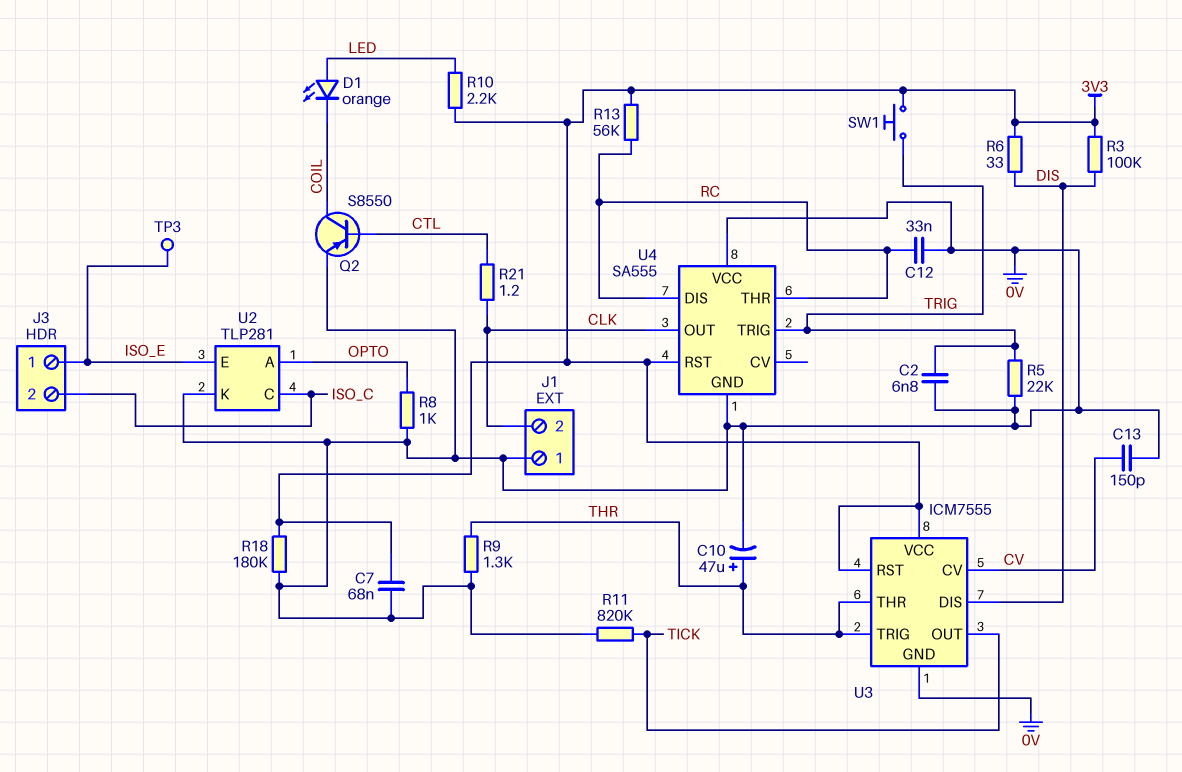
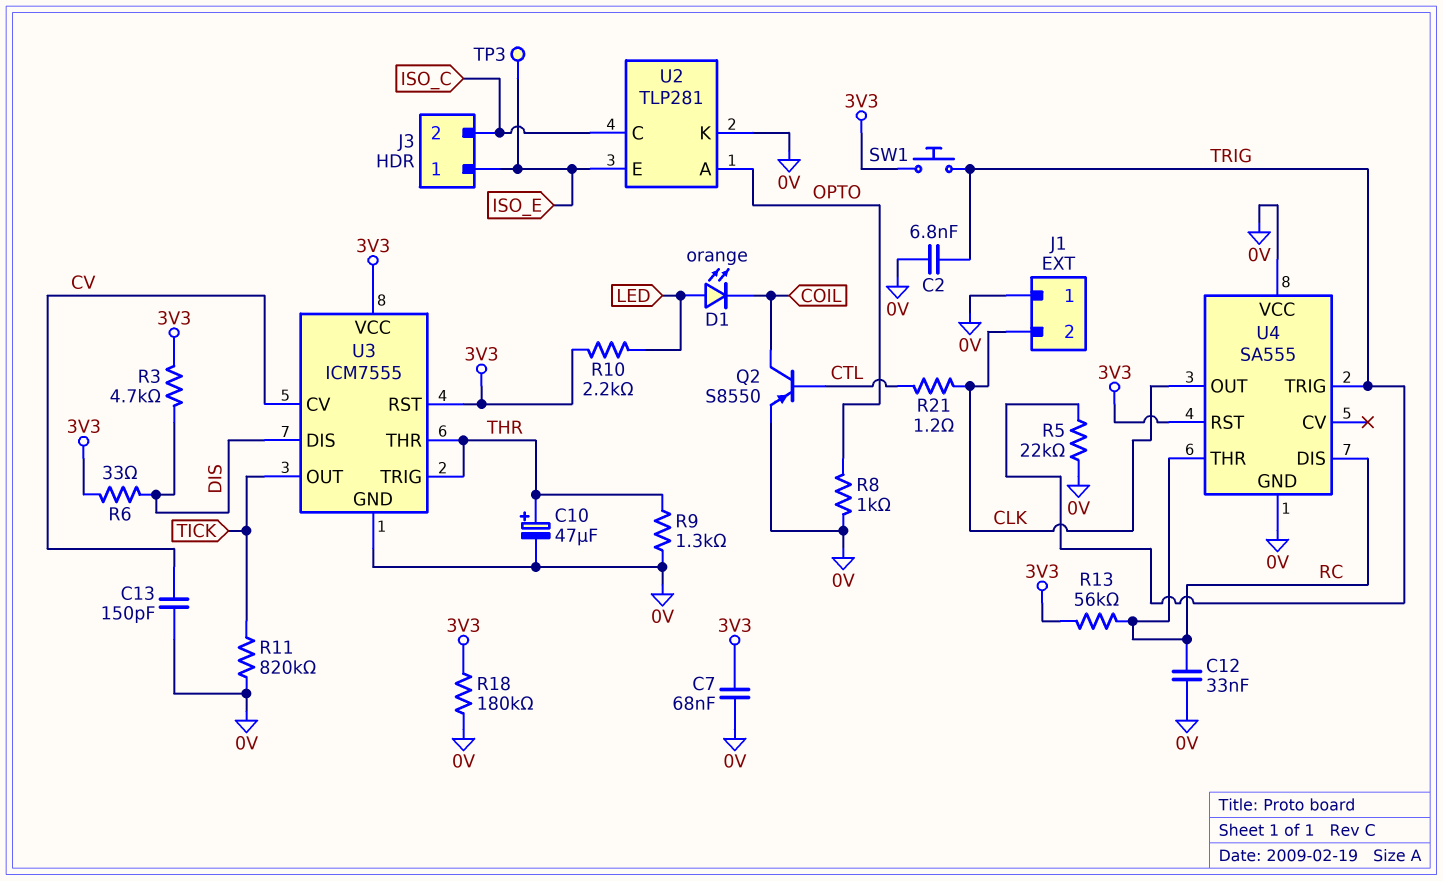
R3: 100k (3V3, DIS) -> 4.7k (3V3, DIS)

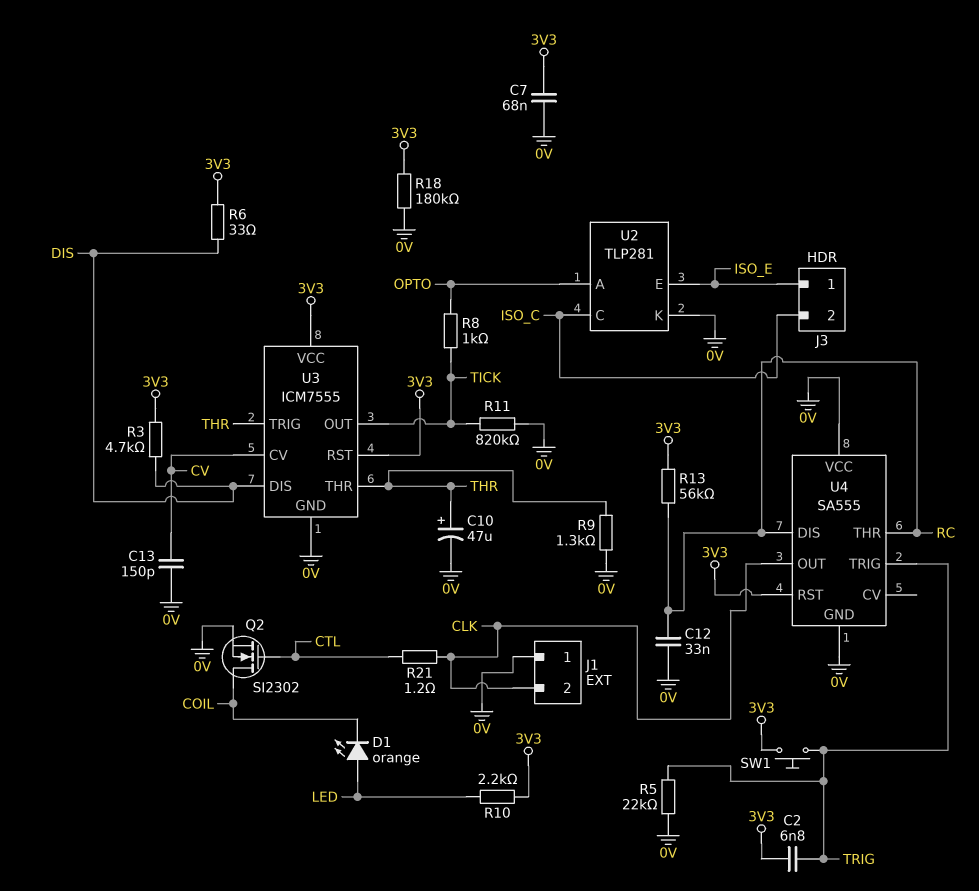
C2: 6.8nF (0V, TRIG) -> 6.8nF (3V3, TRIG)
Q2: PNP S8550 (B CTL, C COIL, E 0V) -> NMOS SI2302 (G CTL, D COIL, S 0V)
R8: 1k (0V, OPTO) -> 1k (OPTO, TICK)
TP3: test point (ISO_E) -> none

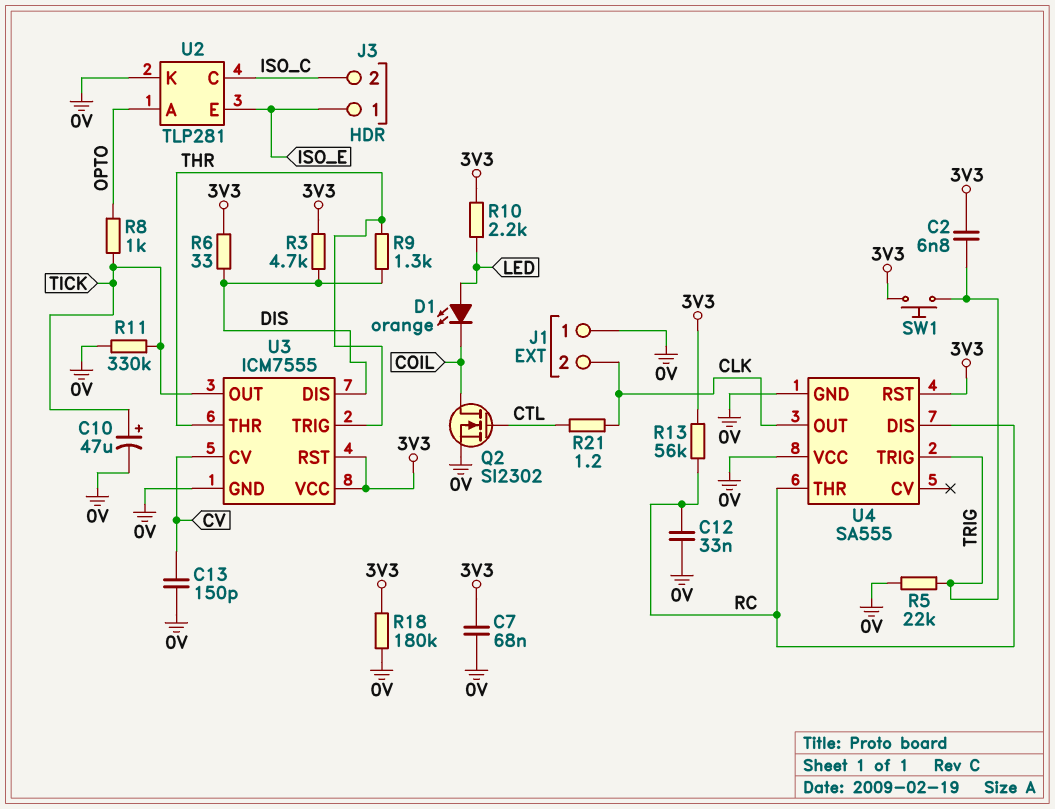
C10: 47uF (plus THR, minus 0V) -> 47uF (plus TICK, minus 0V)
R9: 1.3k (0V, THR) -> 1.3k (DIS, THR)
R11: 820k (0V, TICK) -> 330k (0V, TICK)

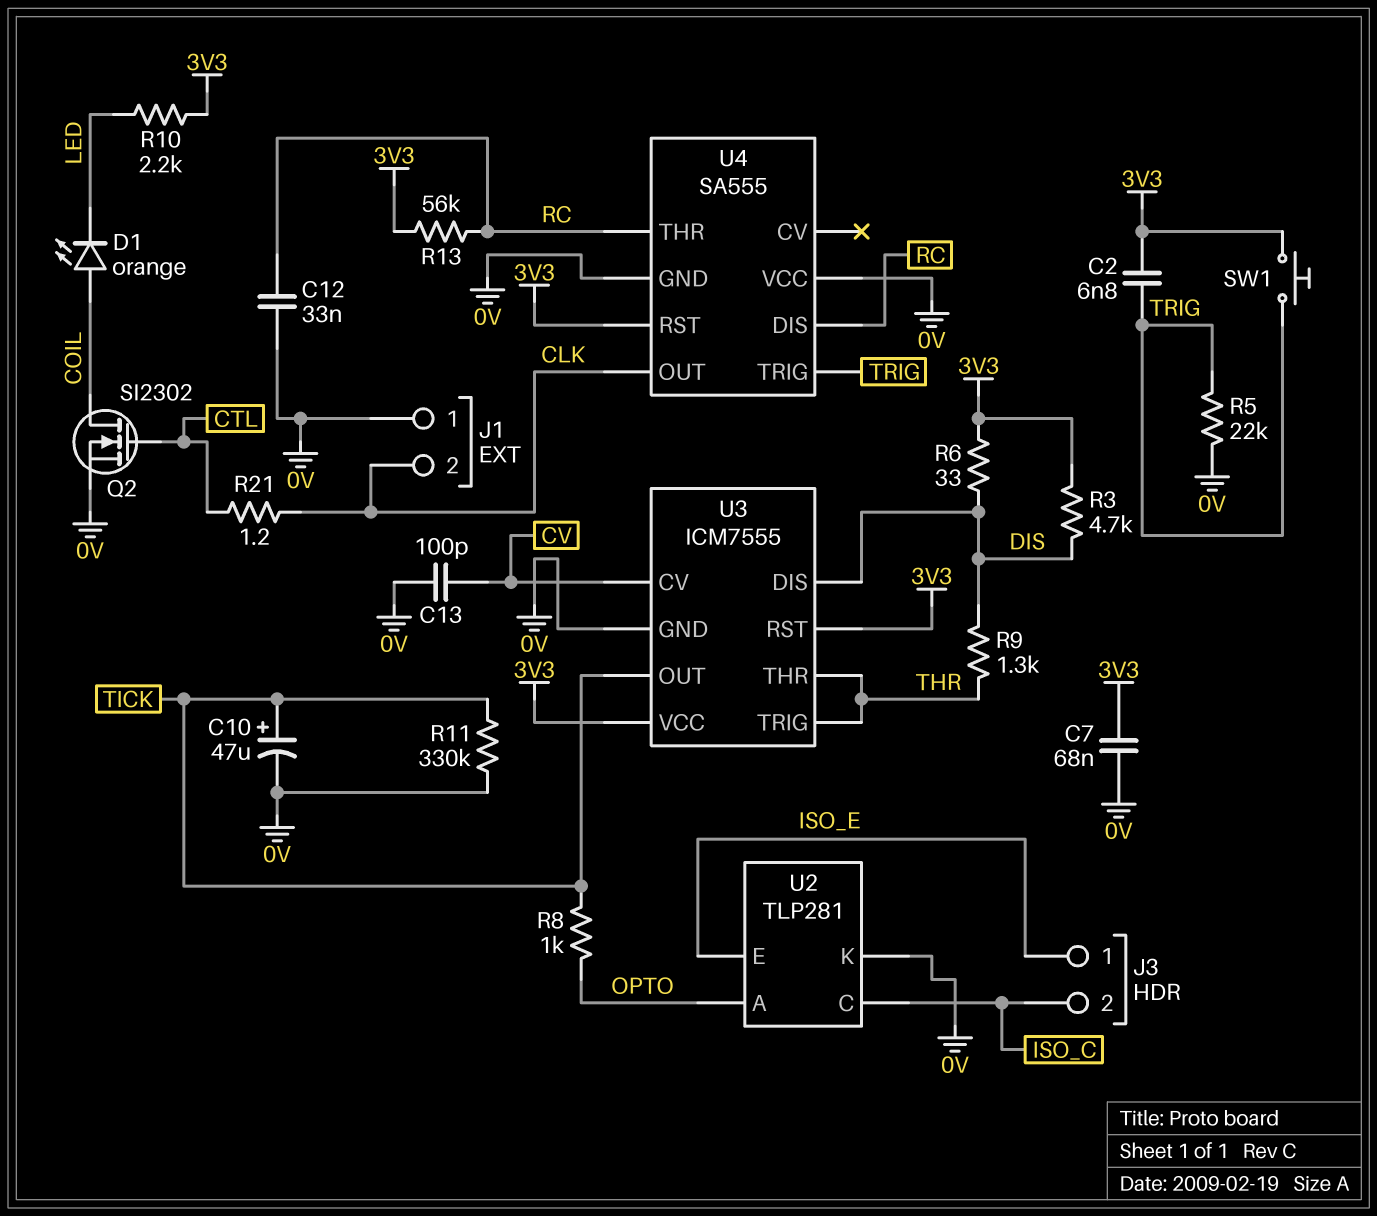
C13: 150pF (0V, CV) -> 100pF (0V, CV)
D1: LED orange (A LED, K COIL) -> LED orange (A COIL, K LED)
R18: 180k (0V, 3V3) -> none

